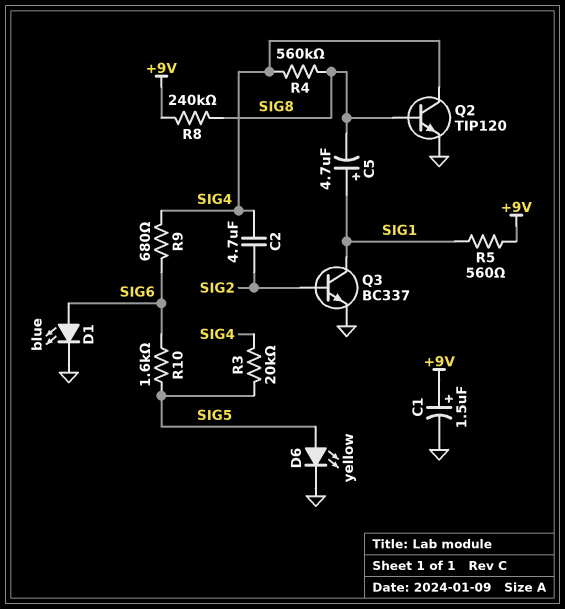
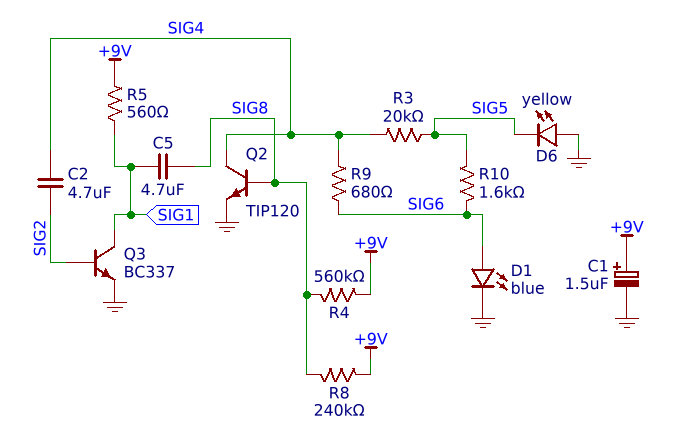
C5: 4.7uF (plus SIG1, minus SIG8) -> 4.7uF (SIG1, SIG8)
D6: LED yellow (A SIG5, K GND) -> LED yellow (A GND, K SIG5)
R4: 560k (SIG4, SIG8) -> 560k (+9V, SIG8)

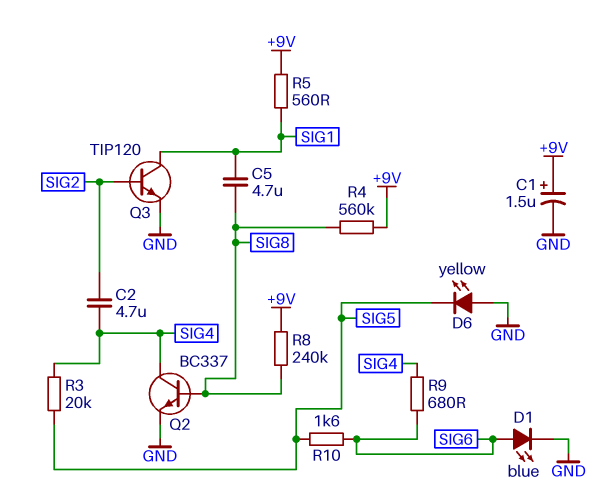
Q2: NPN TIP120 (B SIG8, C SIG4, E GND) -> NPN BC337 (B SIG8, C SIG4, E GND)
Q3: NPN BC337 (B SIG2, C SIG1, E GND) -> NPN TIP120 (B SIG2, C SIG1, E GND)

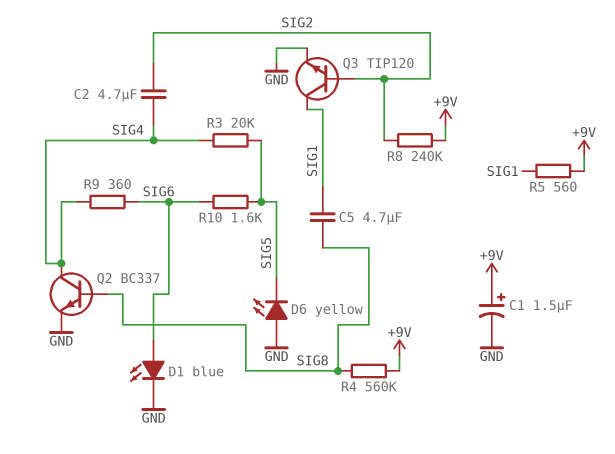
R8: 240k (+9V, SIG8) -> 240k (+9V, SIG2)
R9: 680 (SIG4, SIG6) -> 360 (SIG4, SIG6)

